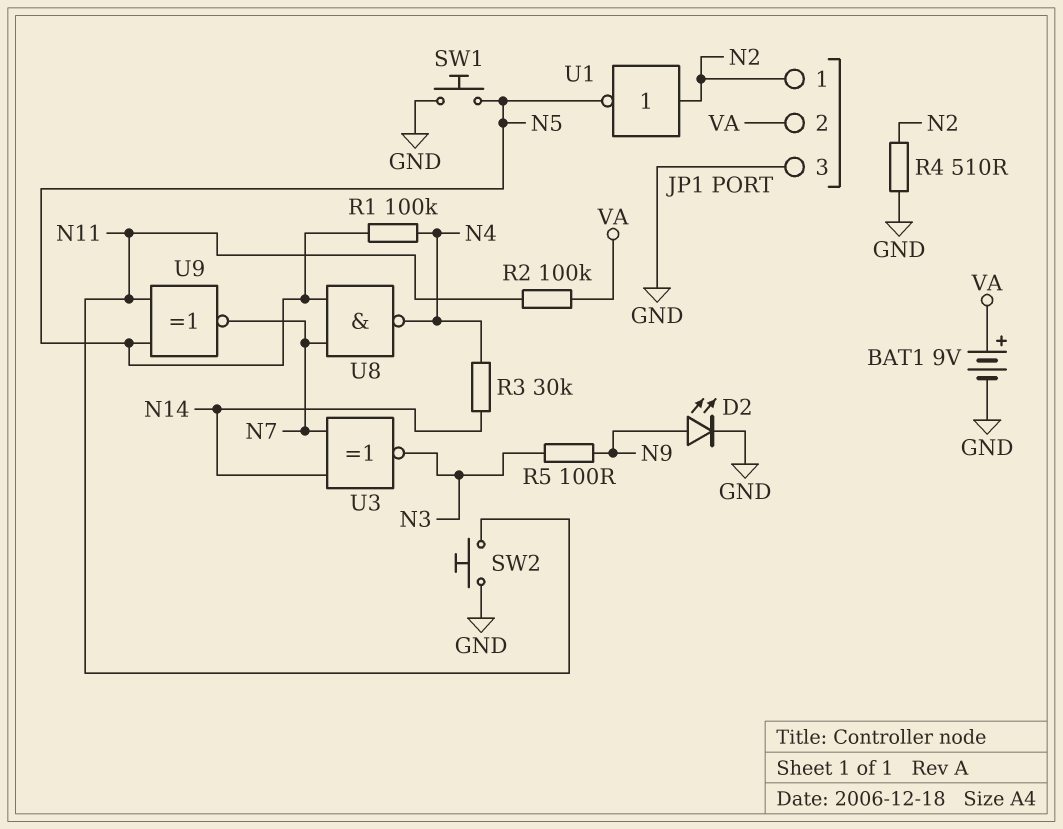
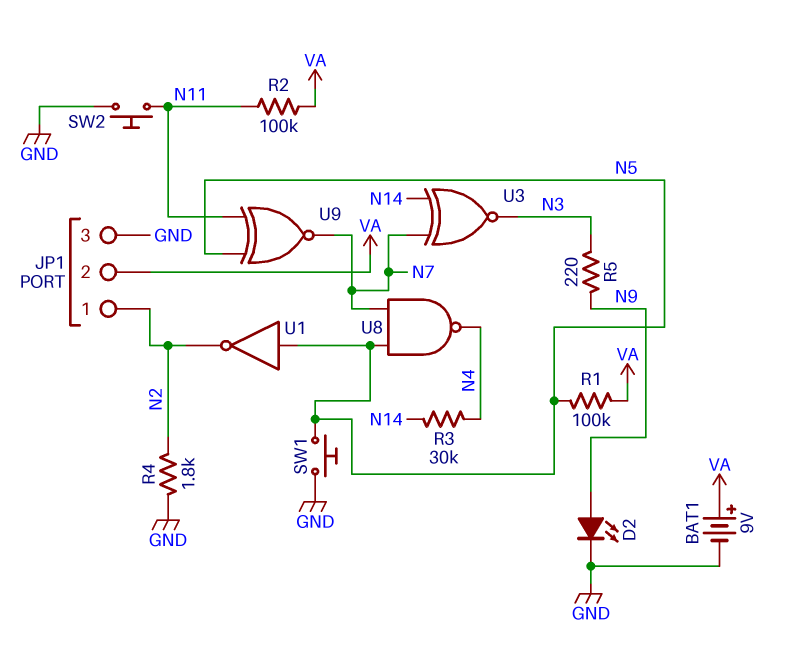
R1: 100k (N4, N5) -> 100k (N5, VA)
R4: 510 (GND, N2) -> 1.8k (GND, N2)
R5: 100 (N3, N9) -> 220 (N3, N9)
U1: NOT (in N2, out N5) -> NOT (in N5, out N2)

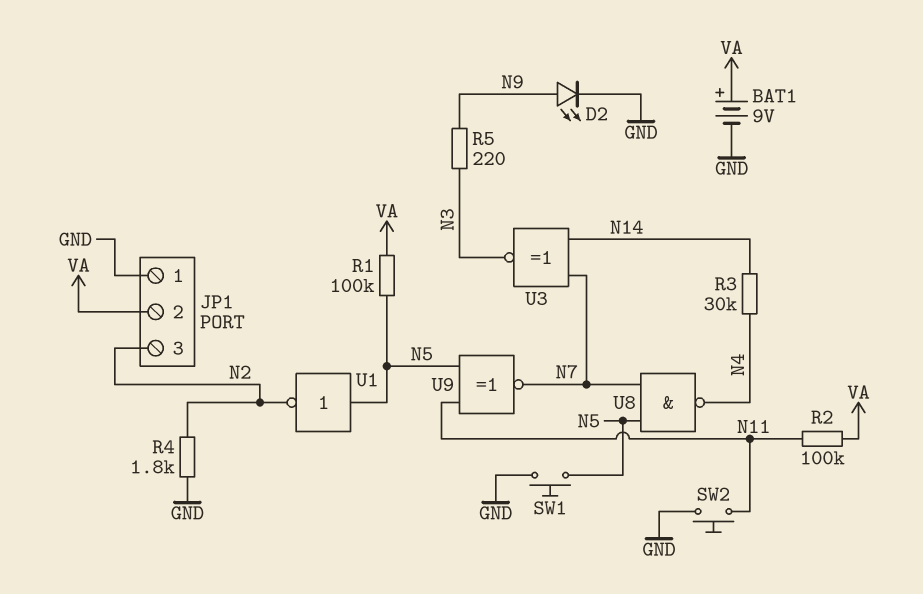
JP1 pin 1: N2 -> GND
JP1 pin 3: GND -> N2

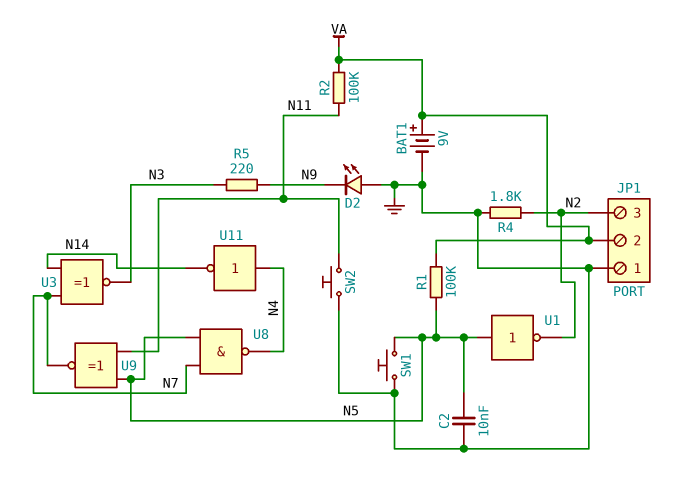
C2: none -> 10nF (GND, N5)
D2: LED (A N9, K GND) -> LED (A GND, K N9)
R3: 30k (N4, N14) -> none
U11: none -> NOT (in N4, out N14)

